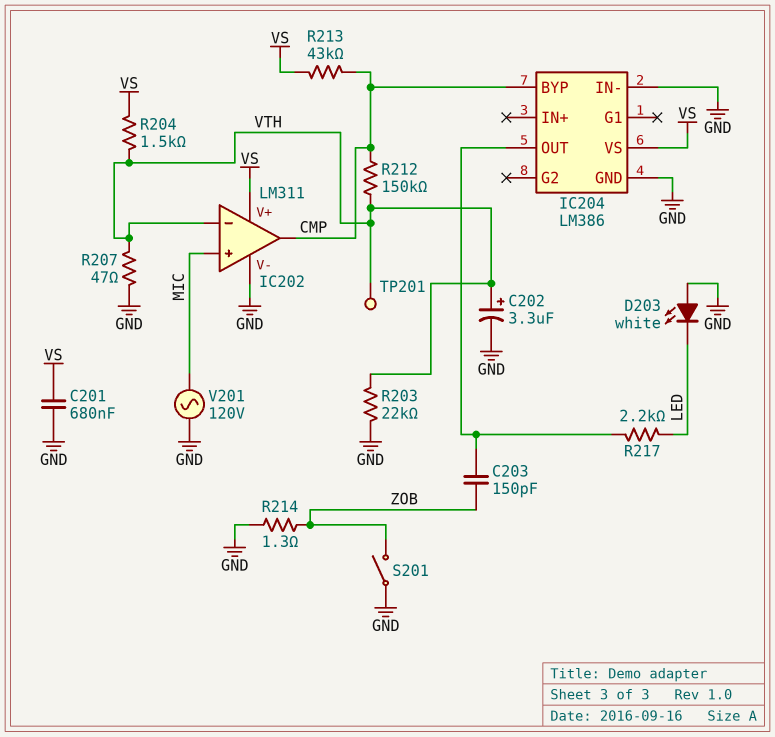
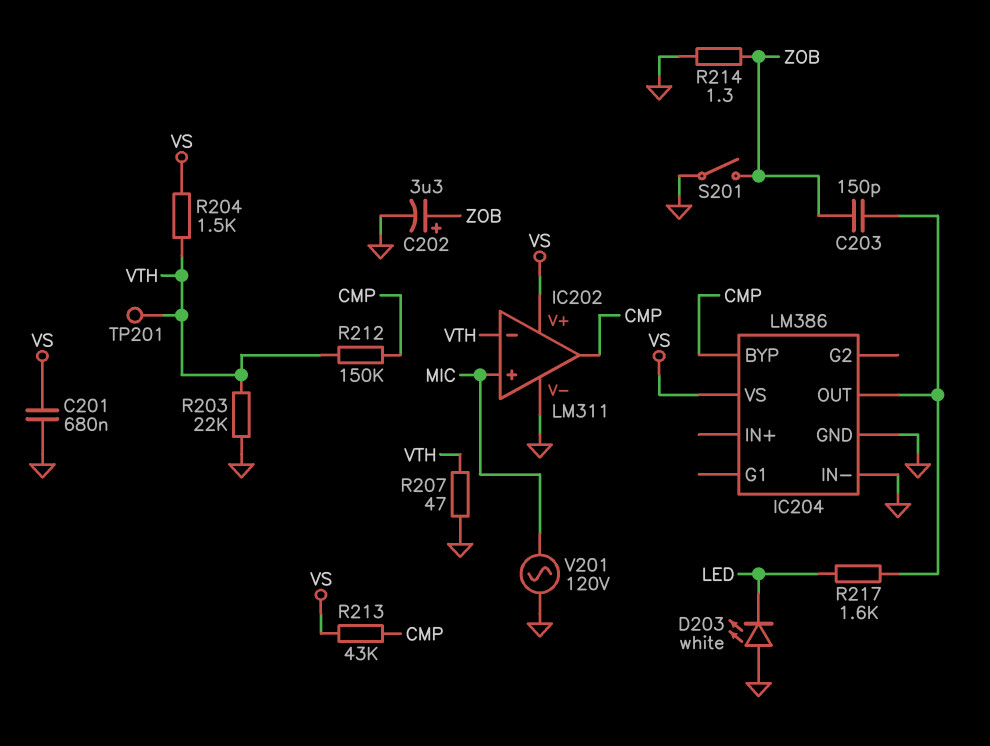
C202: 3.3uF (plus VTH, minus GND) -> 3.3uF (plus ZOB, minus GND)
R217: 2.2k (IC204/OUT, LED) -> 1.6k (IC204/OUT, LED)

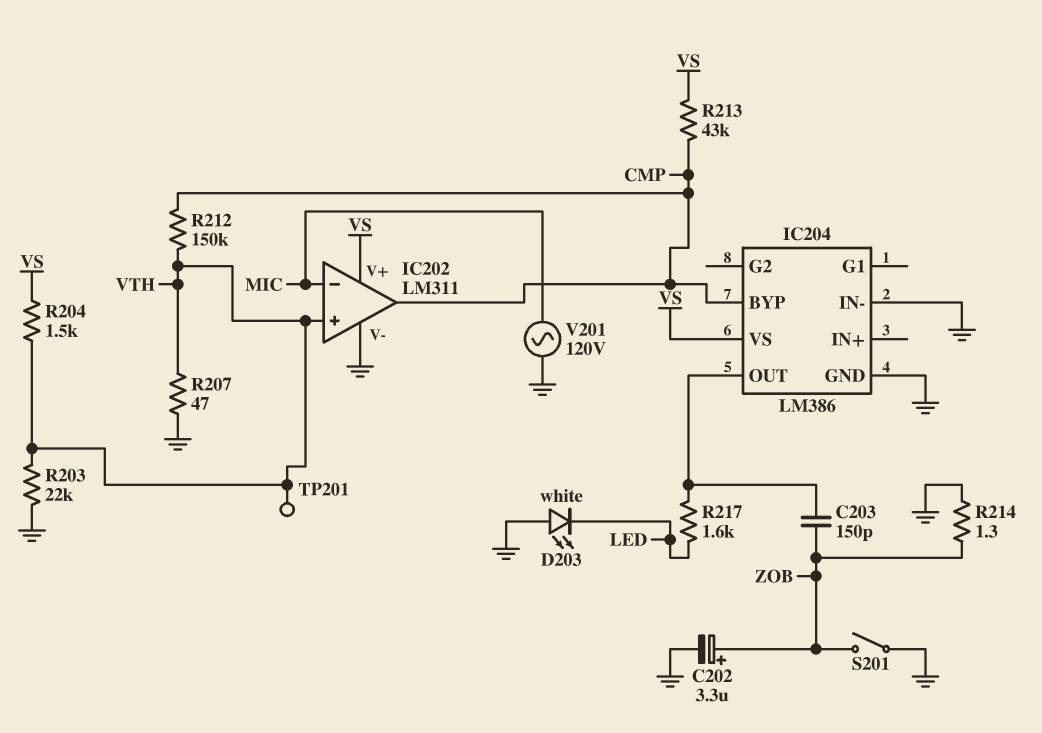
C201: 680nF (GND, VS) -> none
IC202 pin in+: MIC -> VTH
IC202 pin in-: VTH -> MIC

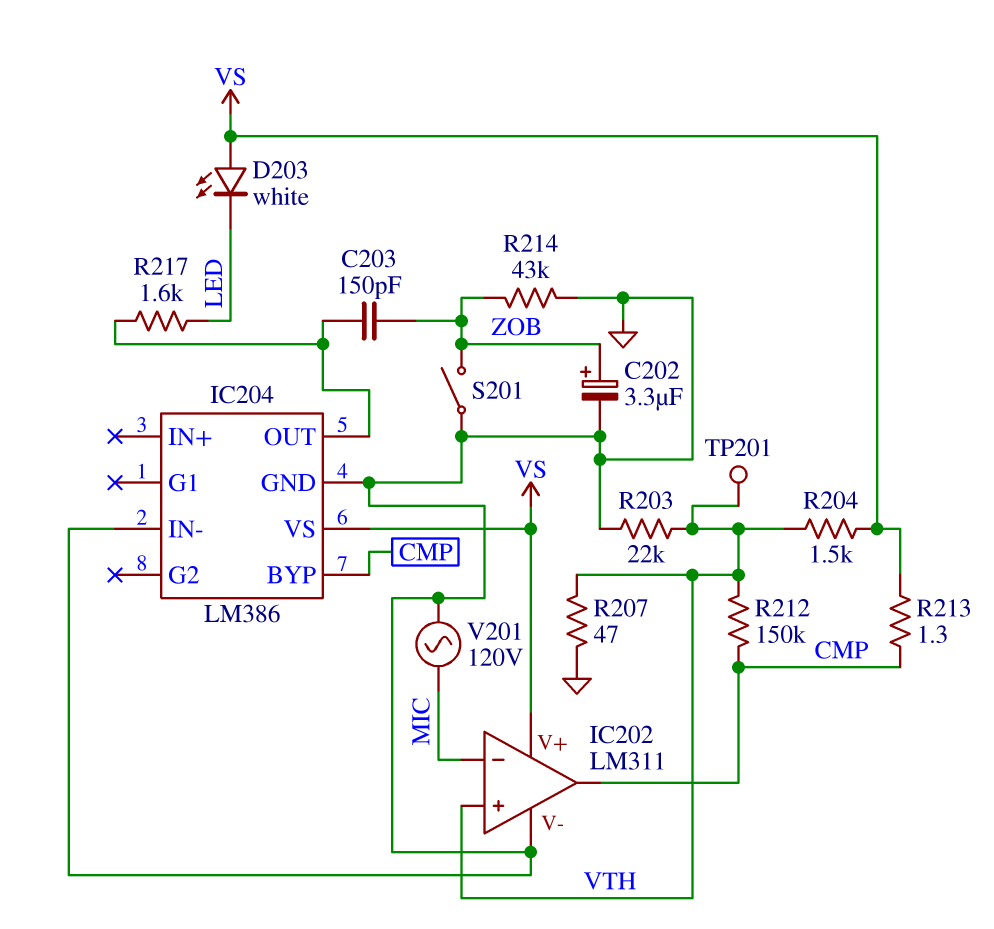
D203: LED white (A GND, K LED) -> LED white (A VS, K LED)
R213: 43k (CMP, VS) -> 1.3 (CMP, VS)
R214: 1.3 (GND, ZOB) -> 43k (GND, ZOB)

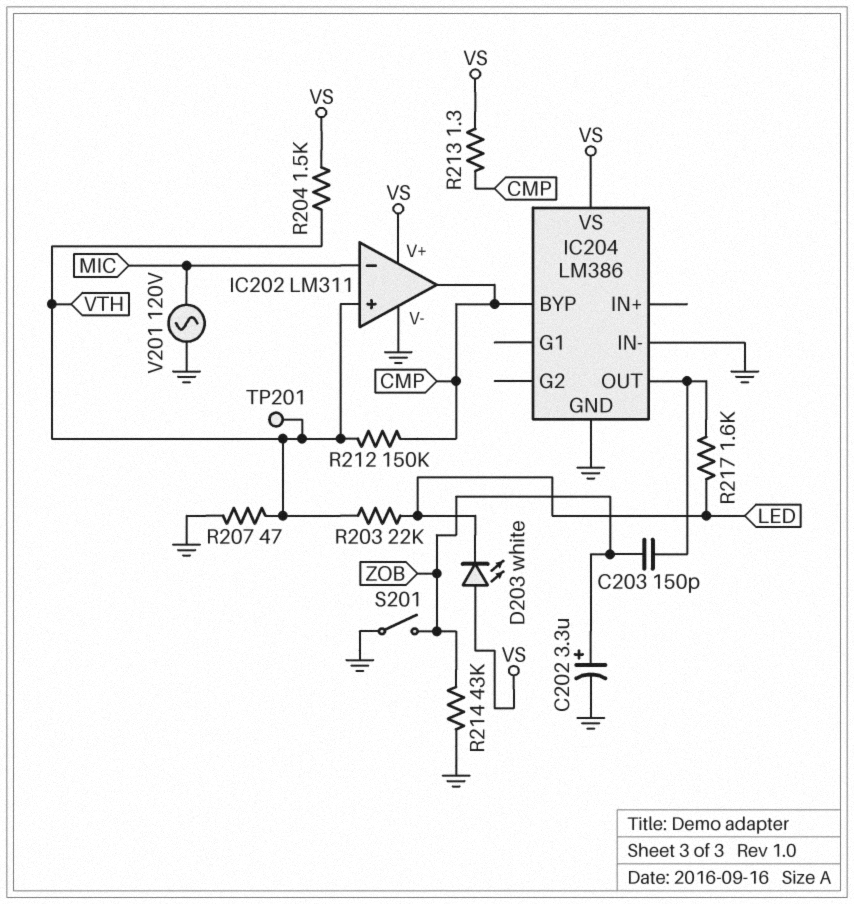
R203: 22k (GND, VTH) -> 22k (LED, VTH)

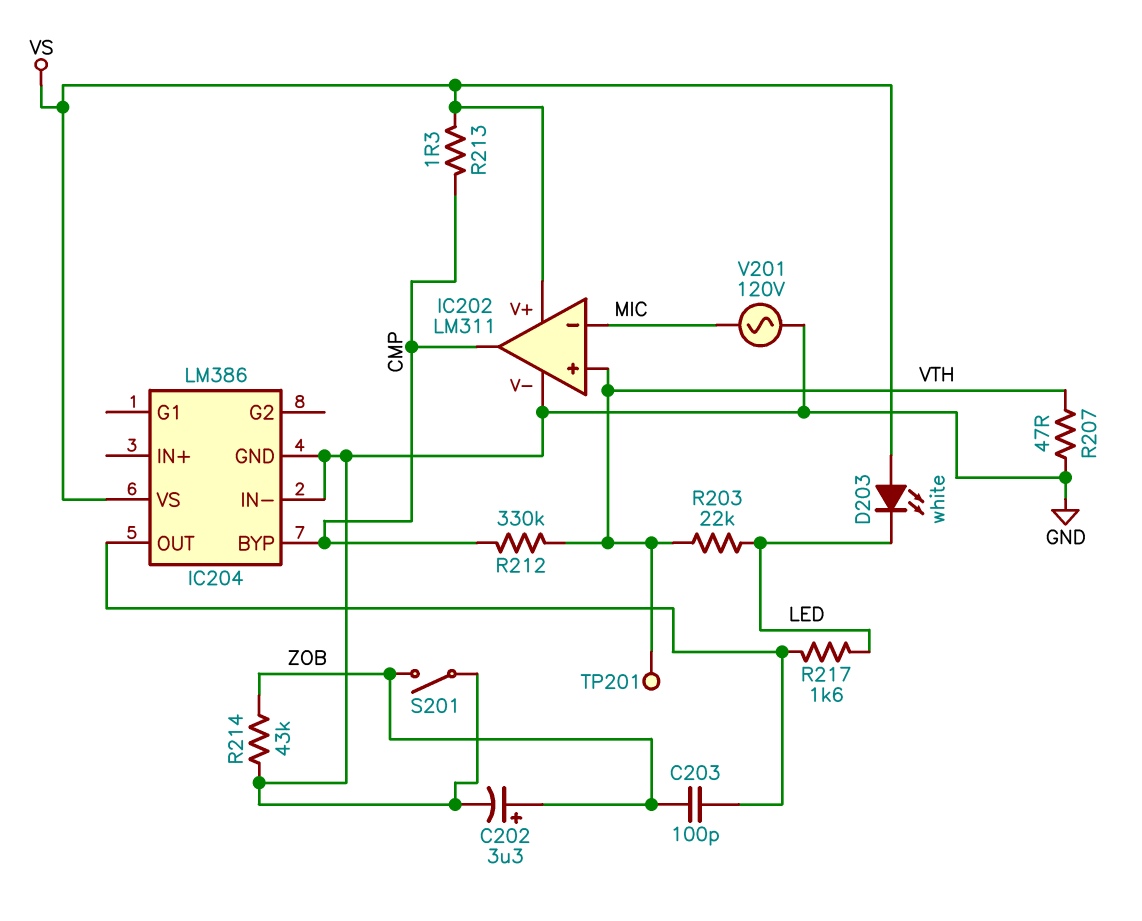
C203: 150pF (IC204/OUT, ZOB) -> 100pF (IC204/OUT, ZOB)
R204: 1.5k (VS, VTH) -> none
R212: 150k (CMP, VTH) -> 330k (CMP, VTH)

